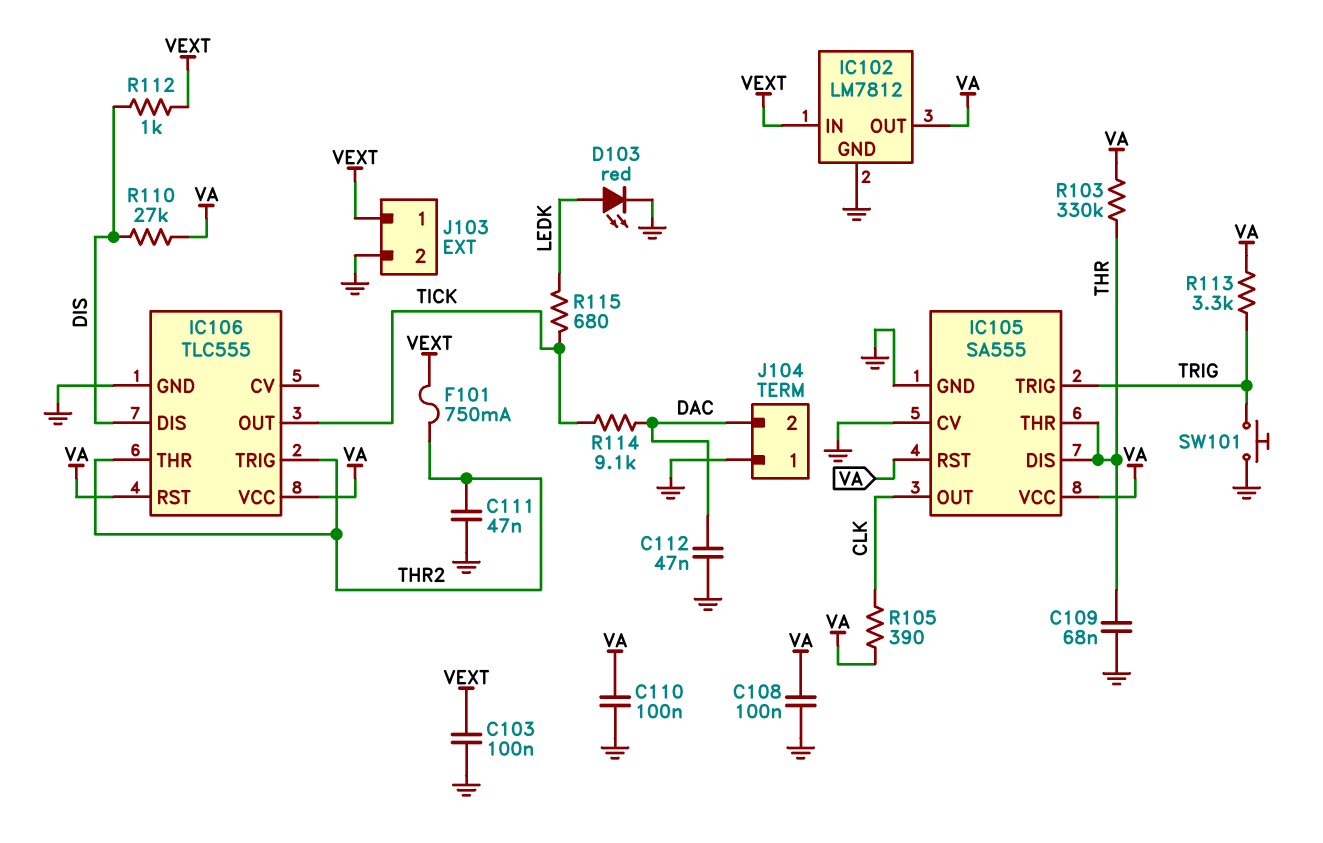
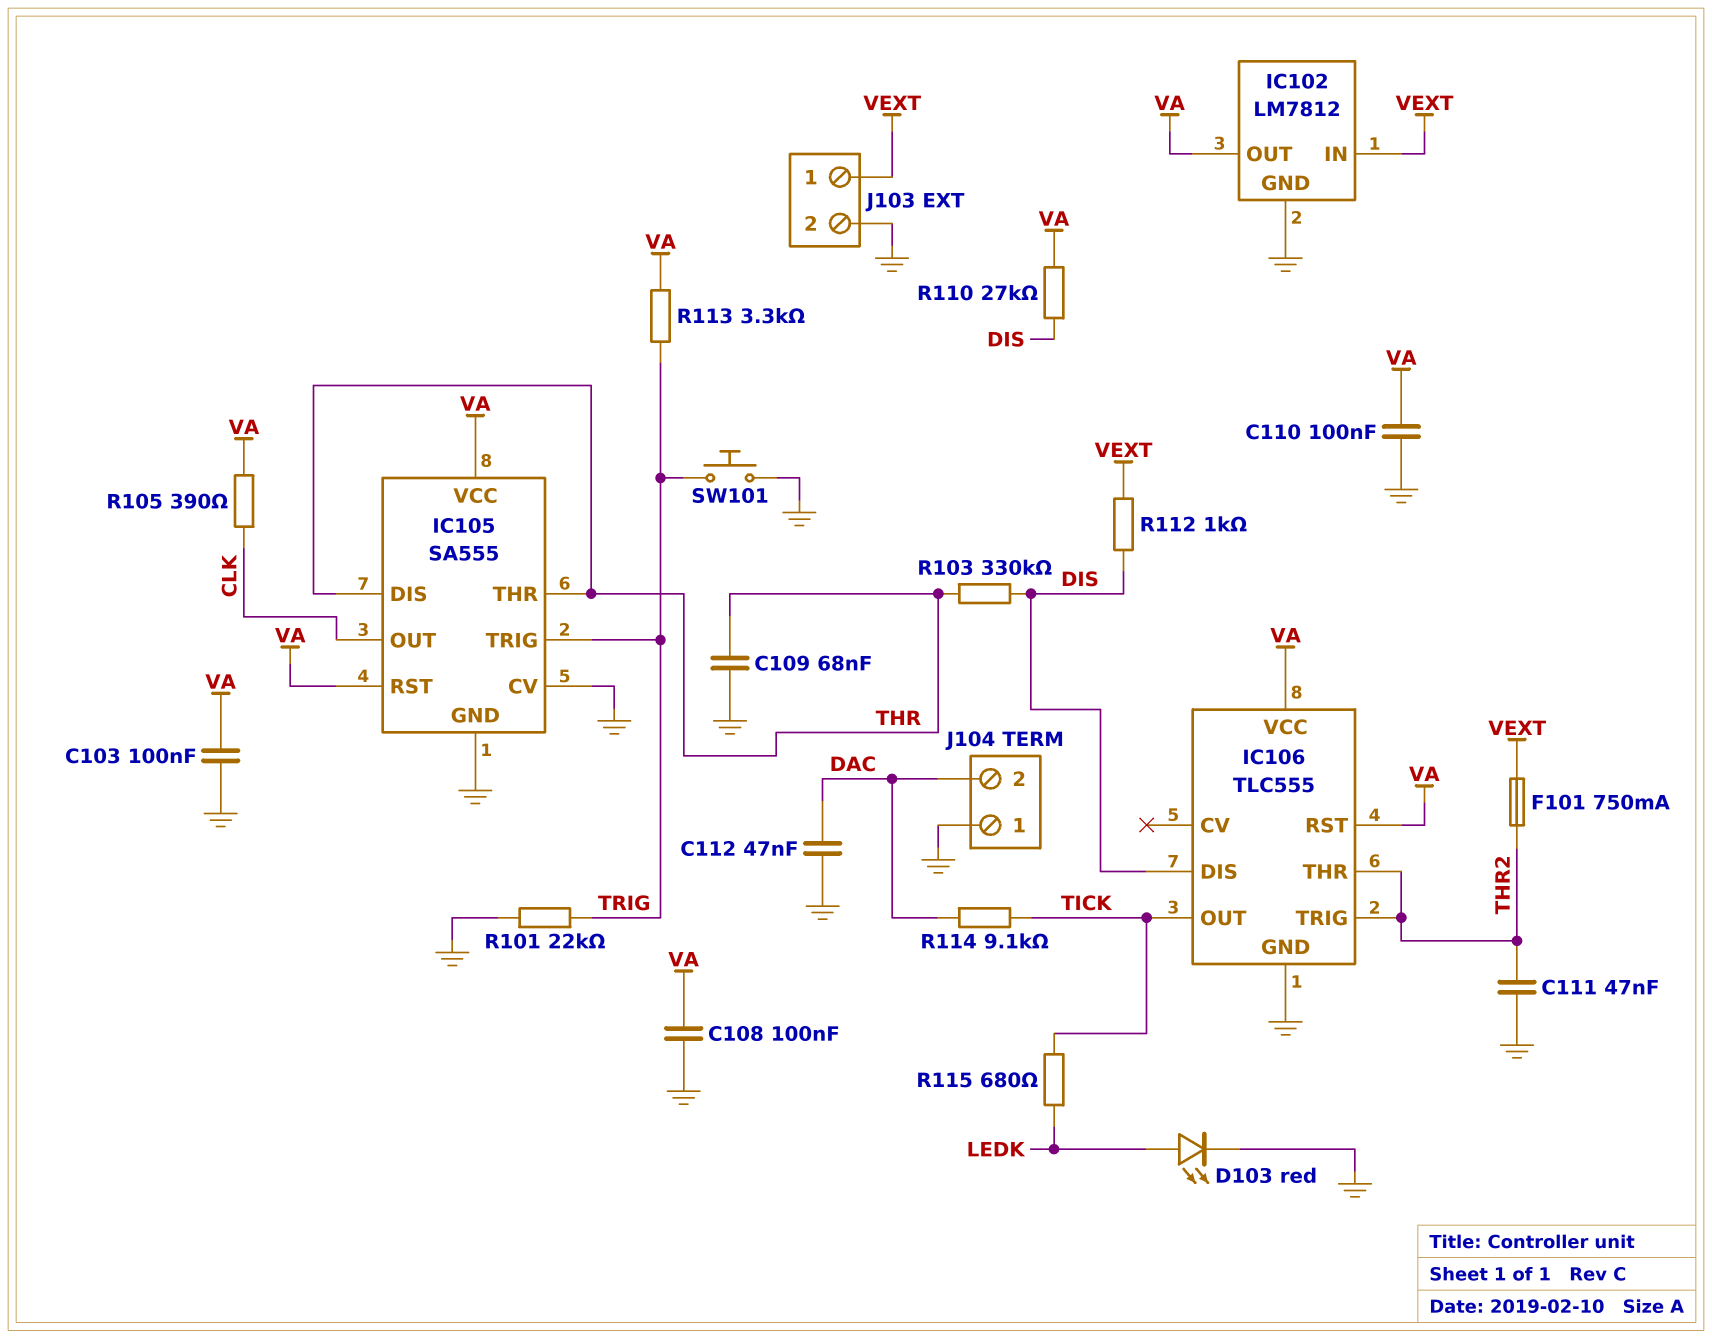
C103: 100nF (GND, VEXT) -> 100nF (GND, VA)
R101: none -> 22k (GND, TRIG)
R103: 330k (THR, VA) -> 330k (DIS, THR)

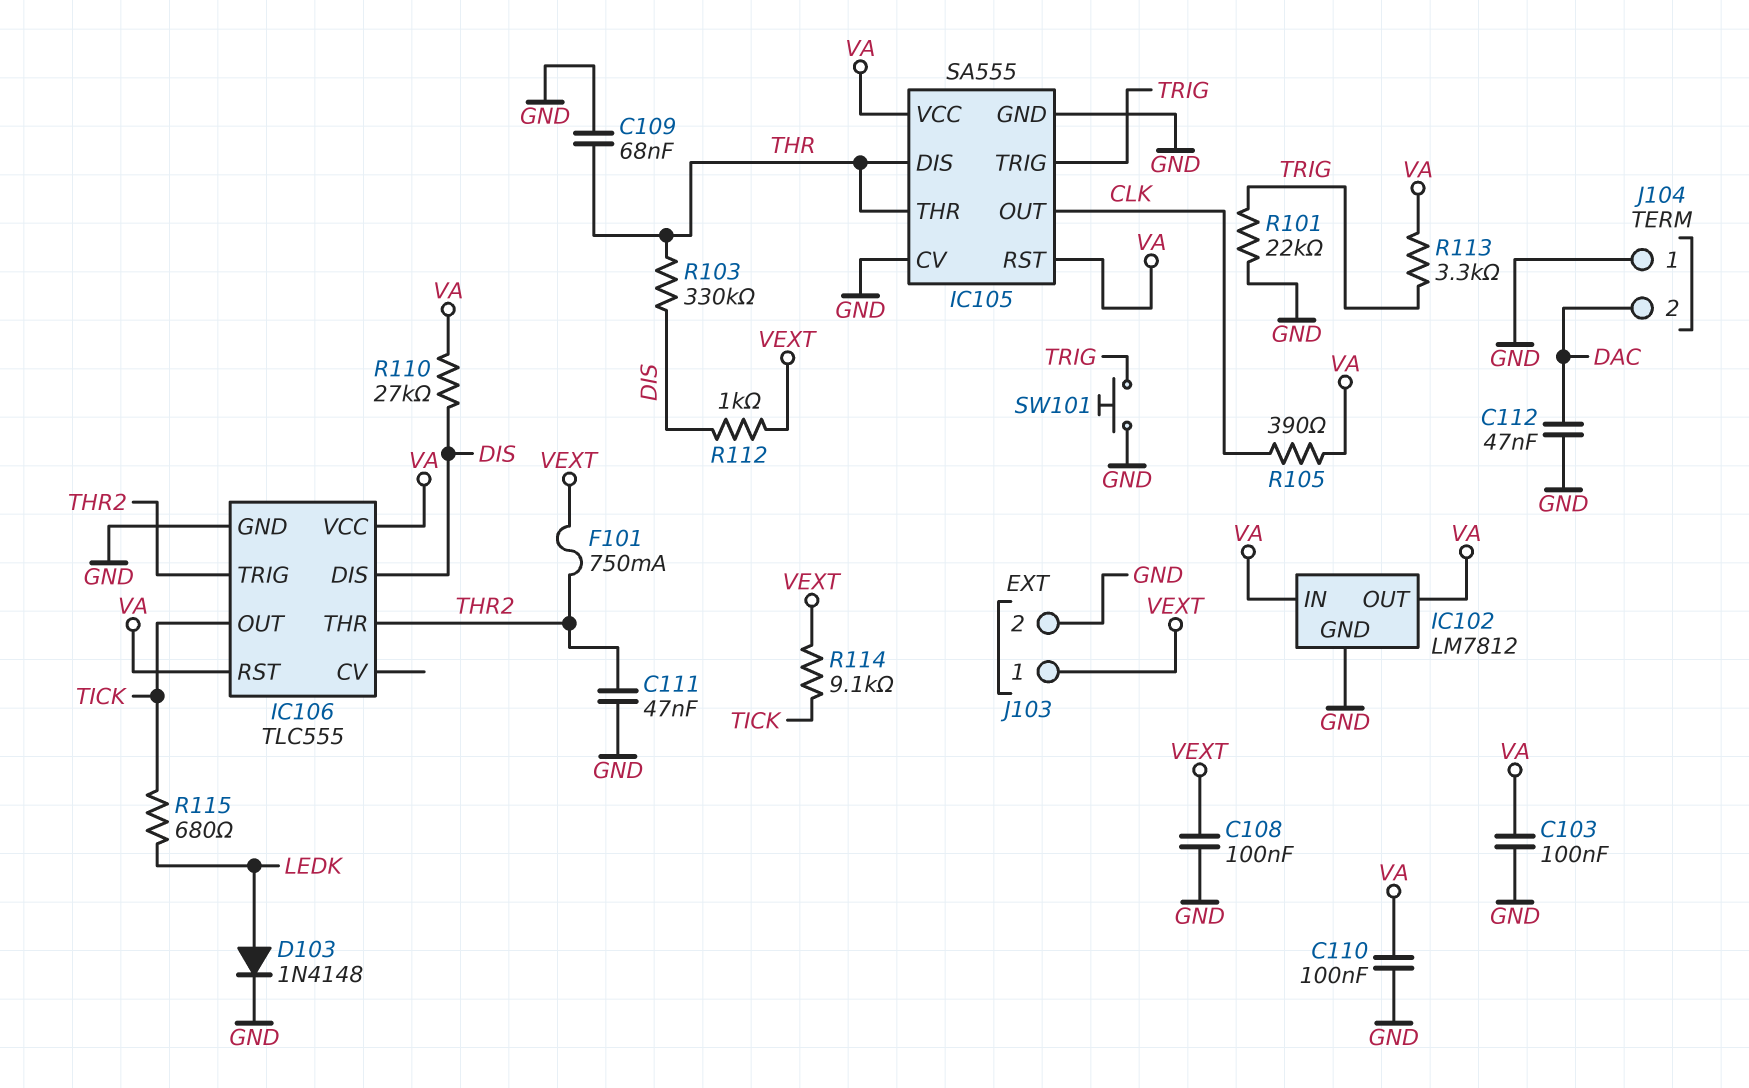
C108: 100nF (GND, VA) -> 100nF (GND, VEXT)
D103: LED red (A LEDK, K GND) -> diode 1N4148 (A LEDK, K GND)
IC102 pin IN: VEXT -> VA
R114: 9.1k (DAC, TICK) -> 9.1k (TICK, VEXT)

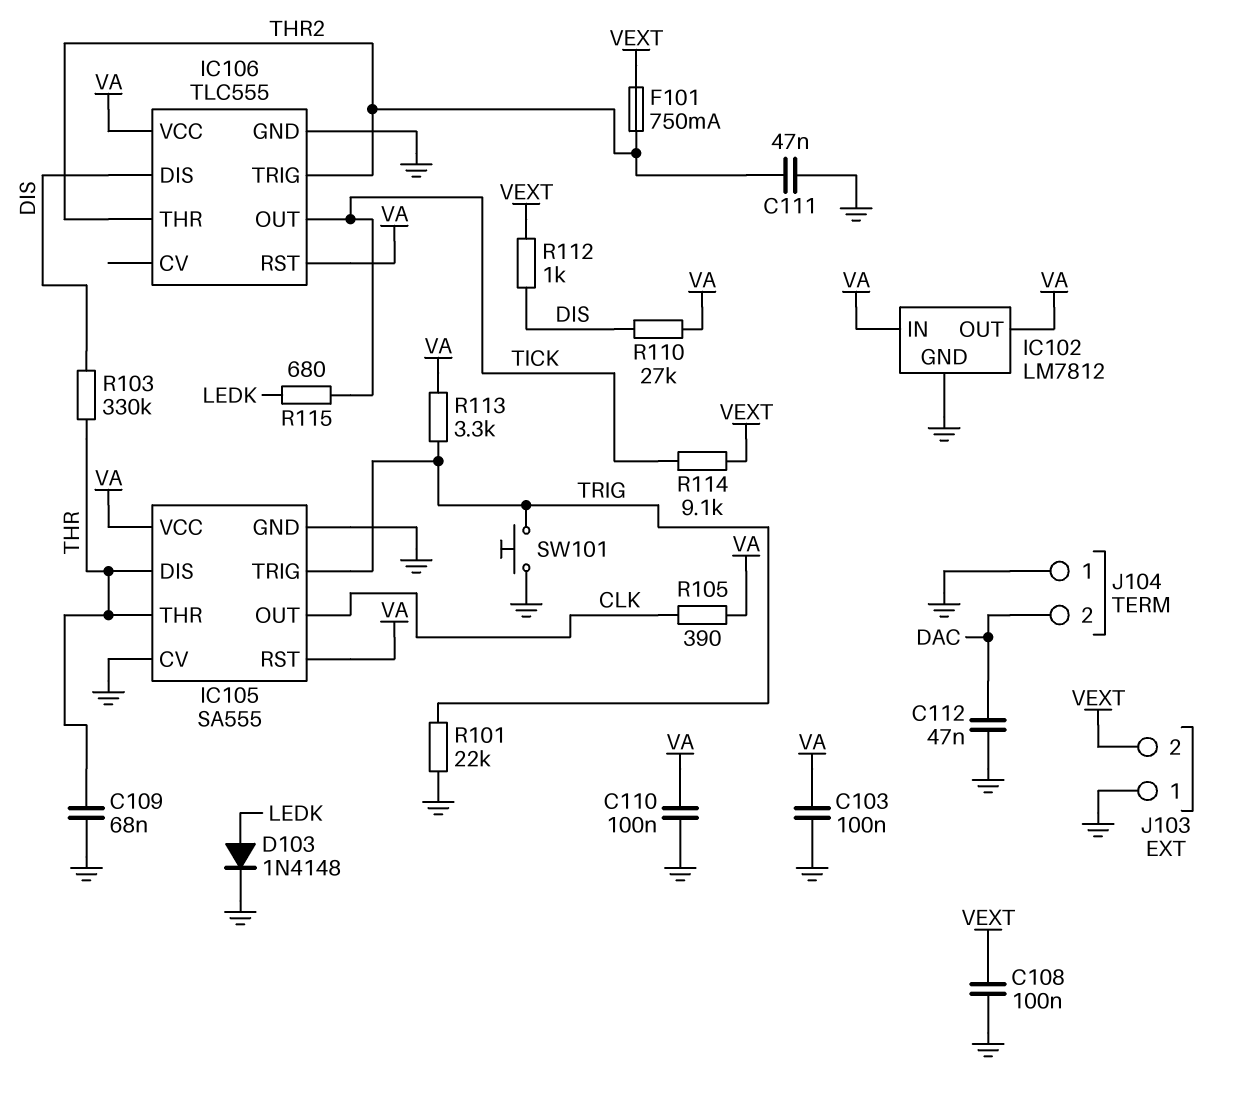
J103 pin 1: VEXT -> GND
J103 pin 2: GND -> VEXT

